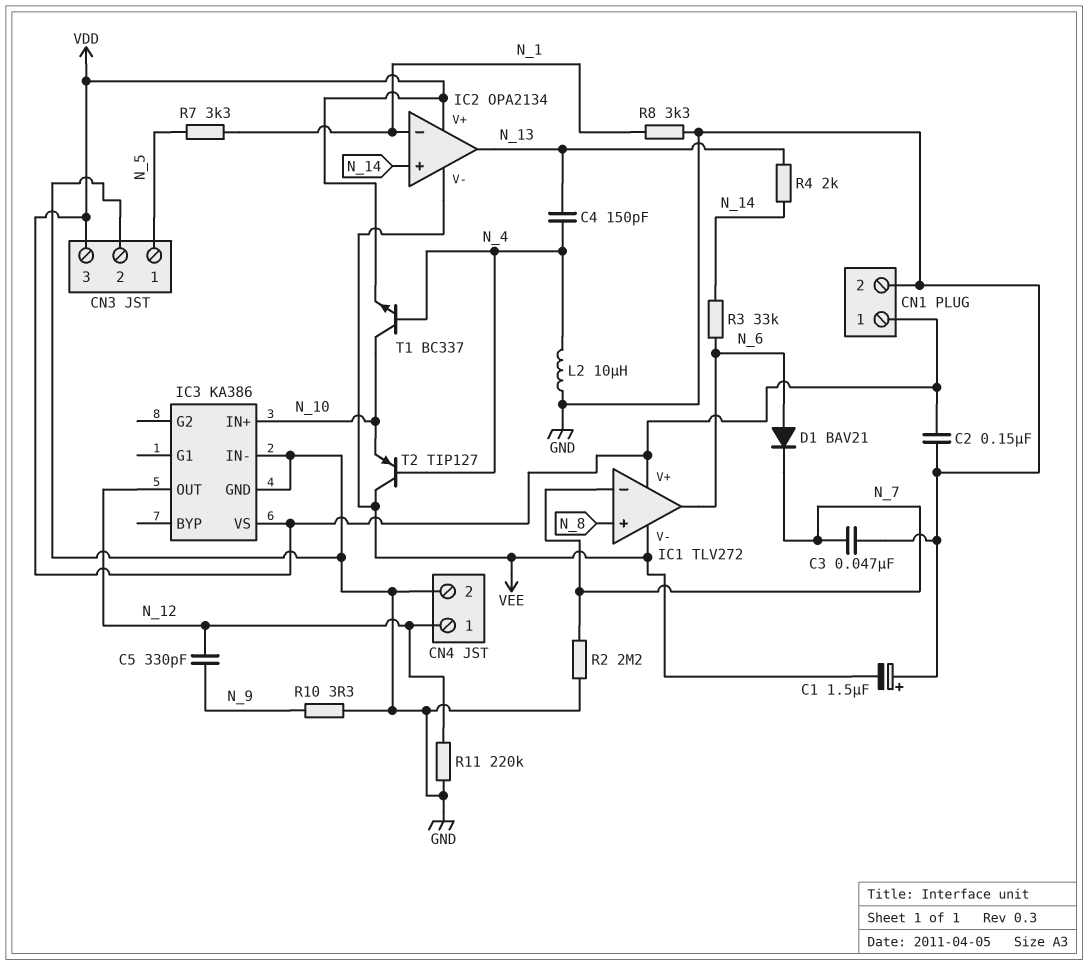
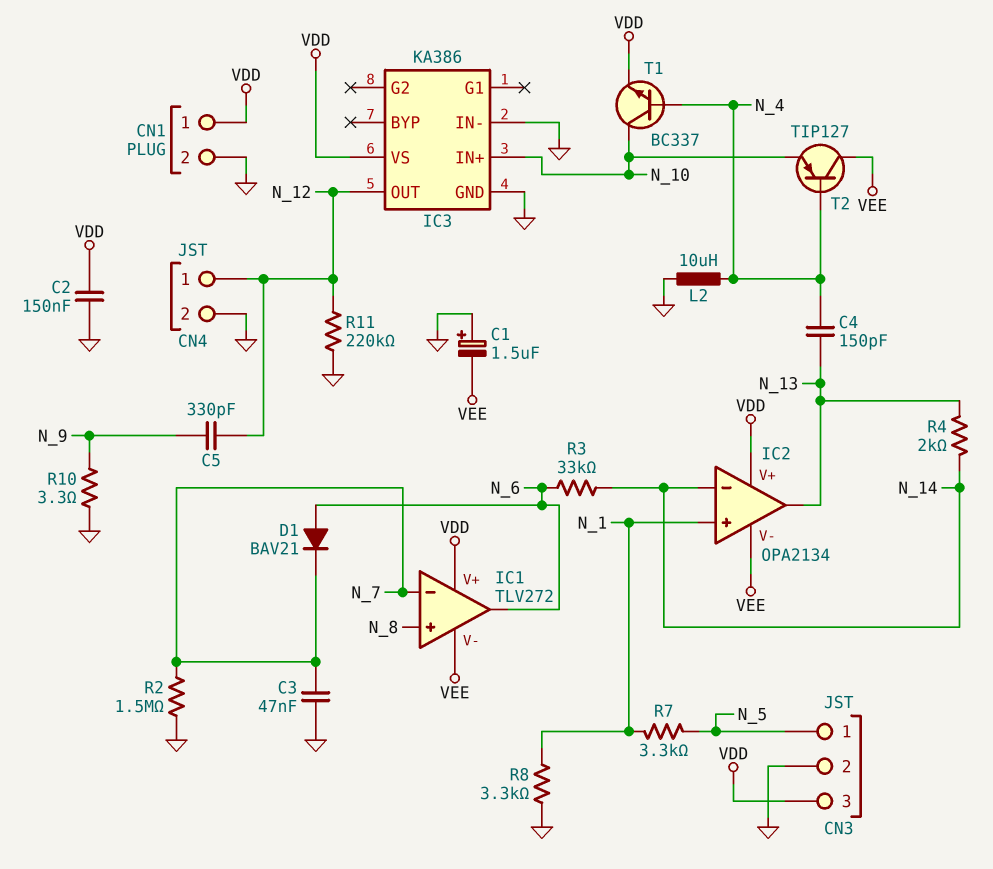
IC2 pin in+: N_14 -> N_1
IC2 pin in-: N_1 -> N_14
R2: 2.2M (GND, N_7) -> 1.5M (GND, N_7)

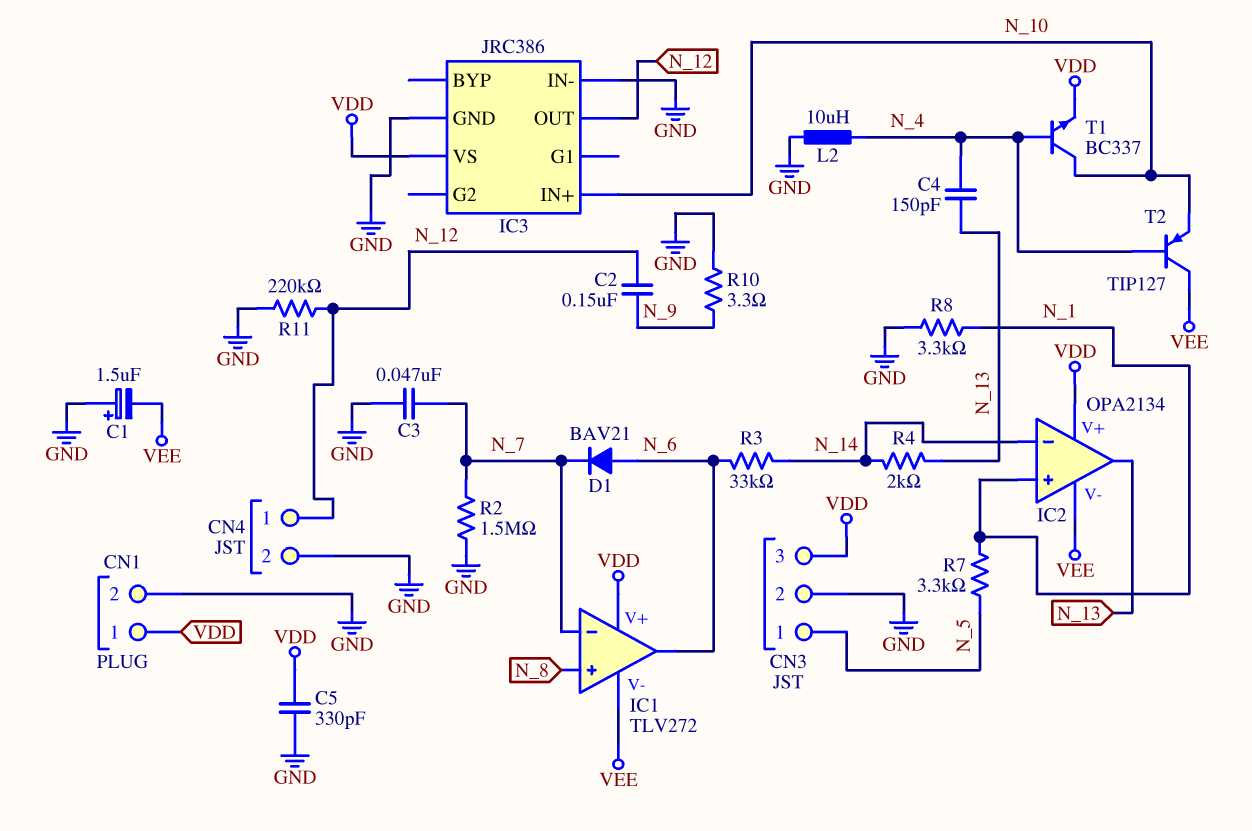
C2: 150nF (GND, VDD) -> 150nF (N_9, N_12)
C5: 330pF (N_9, N_12) -> 330pF (GND, VDD)
IC3: KA386 -> JRC386

